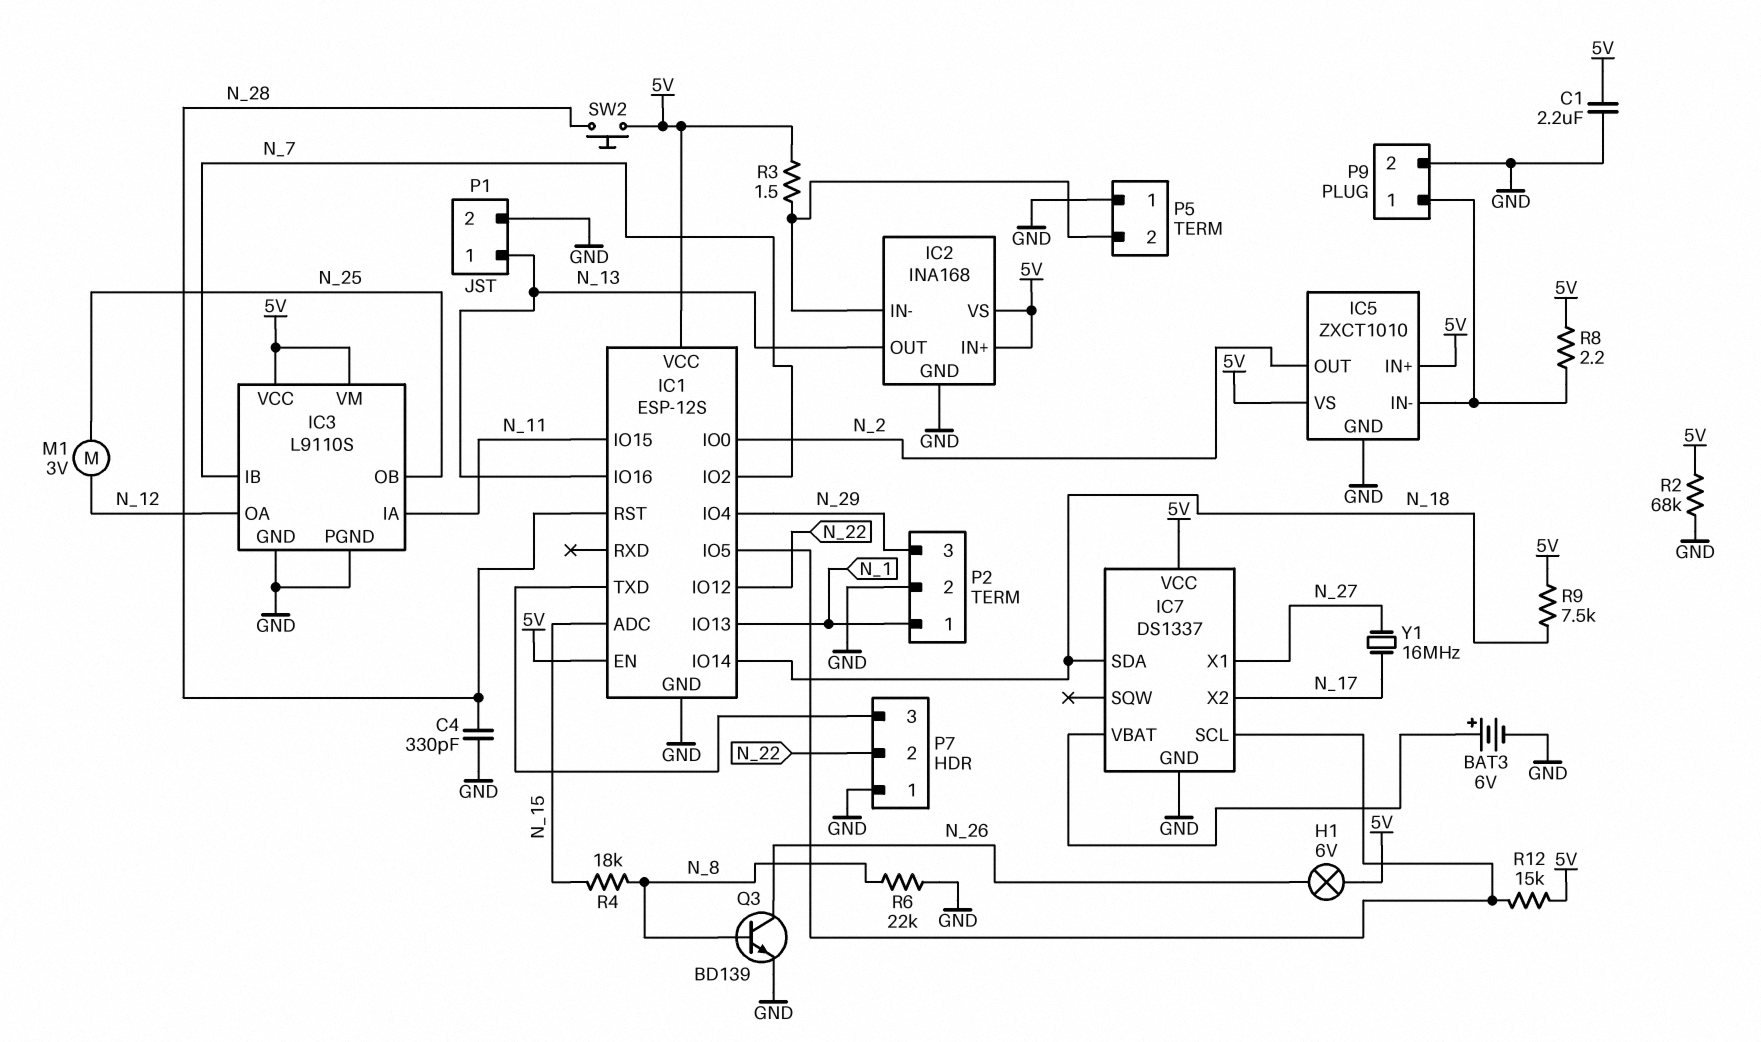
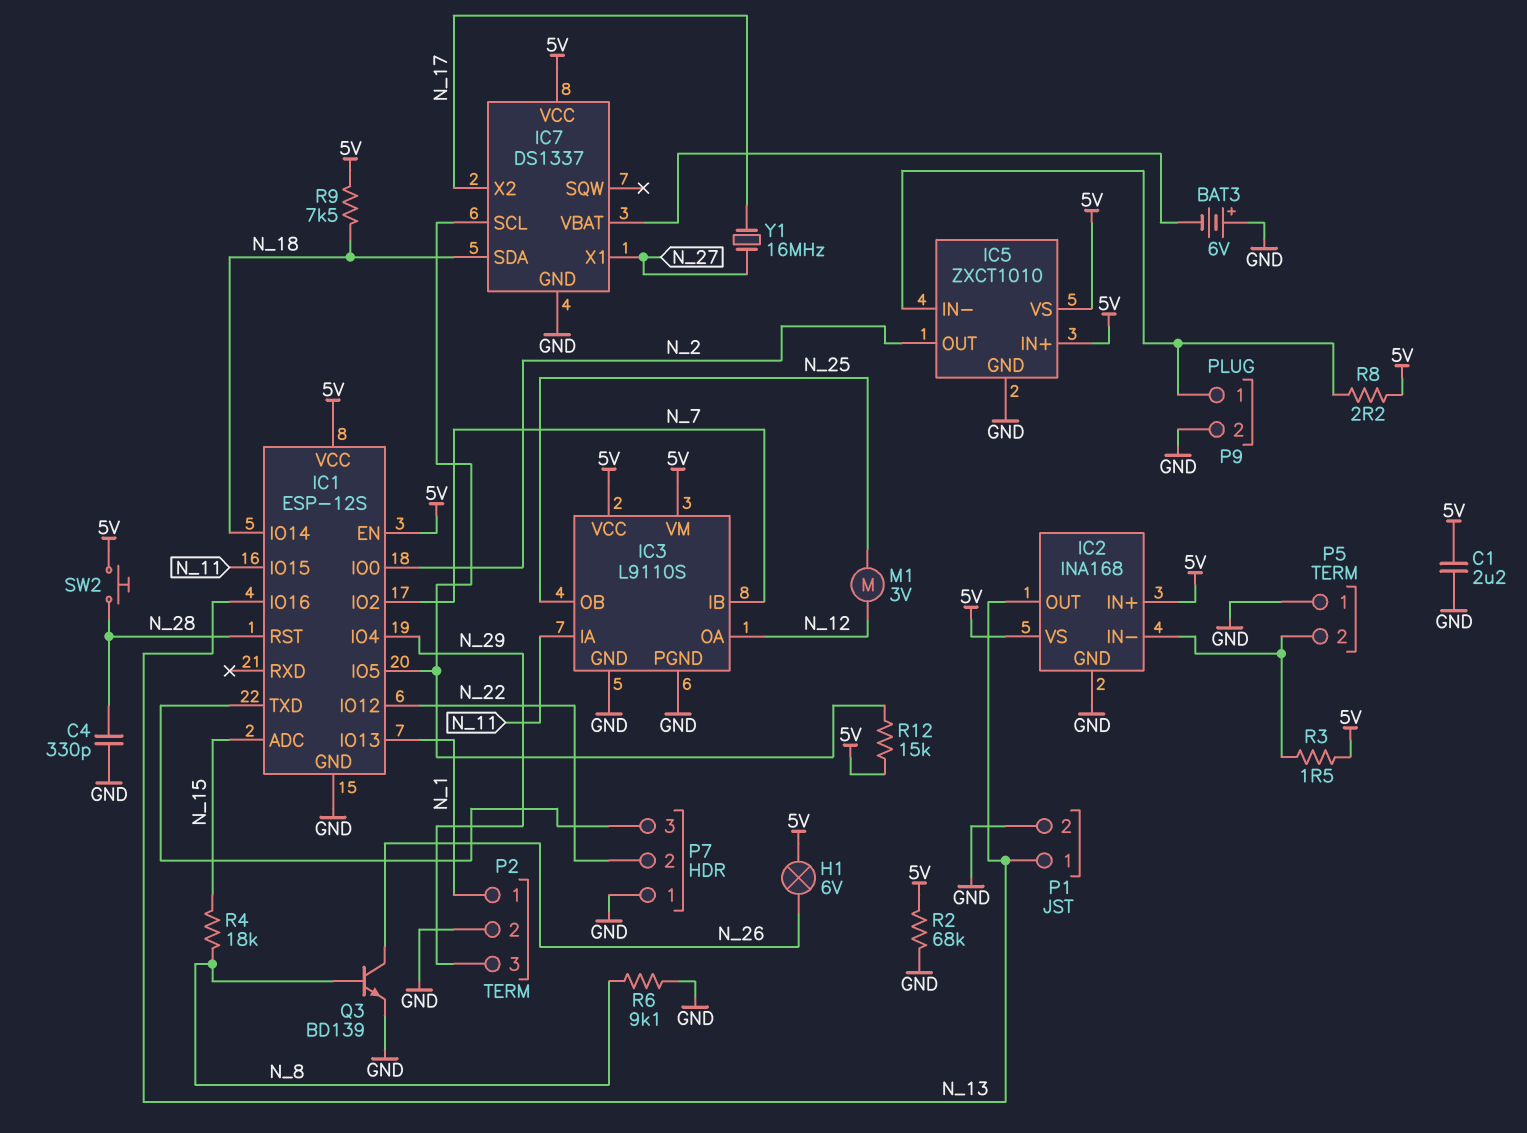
BAT3: 6V (plus IC7/VBAT, minus GND) -> 6V (plus GND, minus IC7/VBAT)
R6: 22k (GND, N_8) -> 9.1k (GND, N_8)

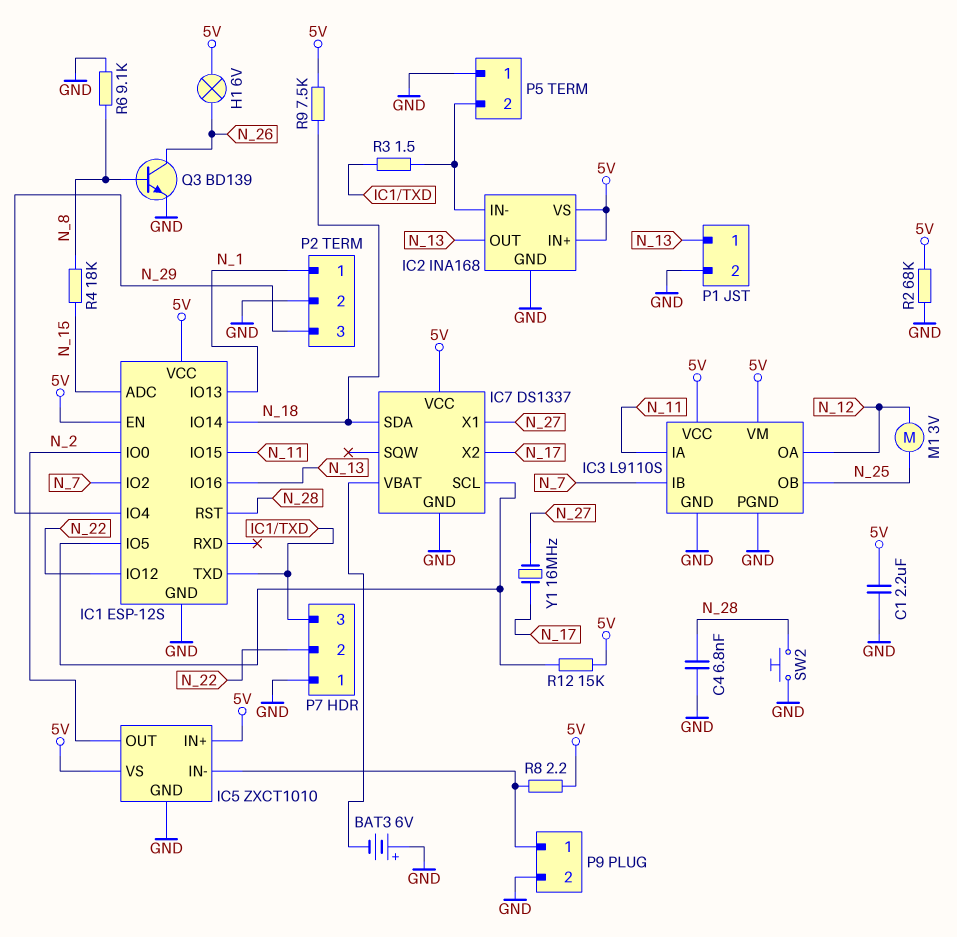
C4: 330pF (GND, N_28) -> 6.8nF (GND, N_28)
R3: 1.5 (5V, IC2/IN-) -> 1.5 (IC1/TXD, IC2/IN-)
SW2: button (5V, N_28) -> button (GND, N_28)

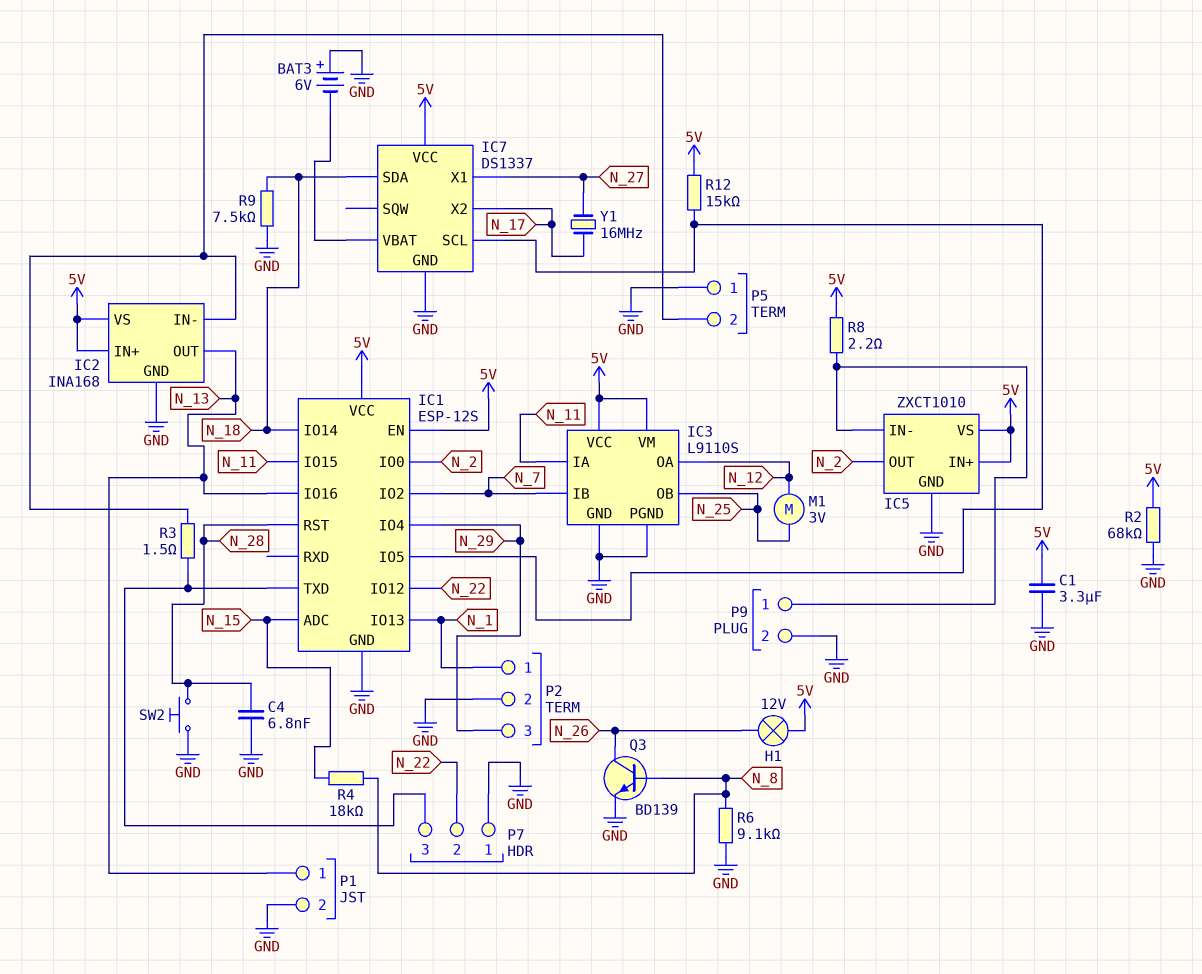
C1: 2.2uF (5V, GND) -> 3.3uF (5V, GND)
H1: lamp 6V (5V, N_26) -> lamp 12V (5V, N_26)
R9: 7.5k (5V, N_18) -> 7.5k (GND, N_18)

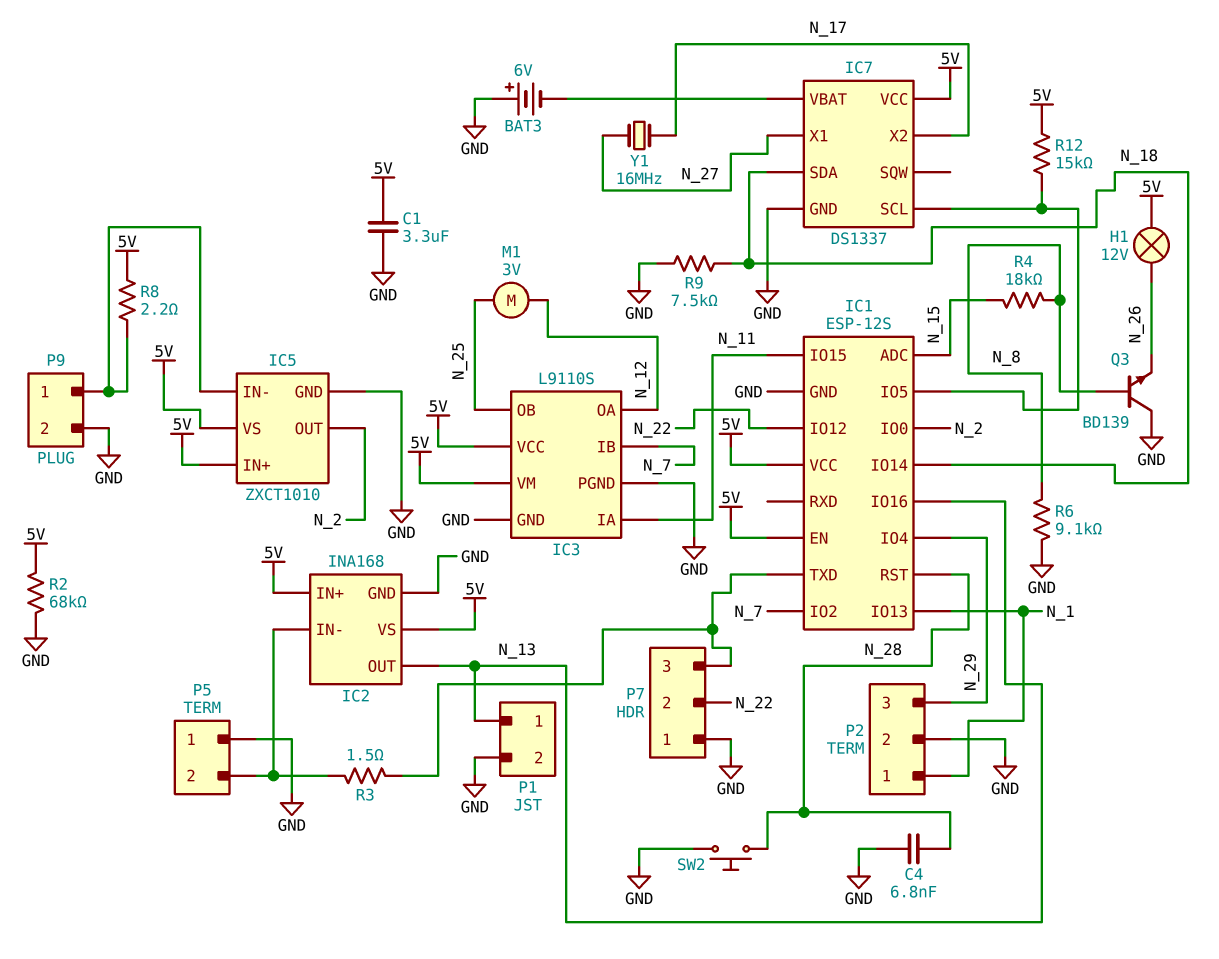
Q3: NPN BD139 (B N_8, C N_26, E GND) -> NPN BD139 (B N_8, C GND, E N_26)

